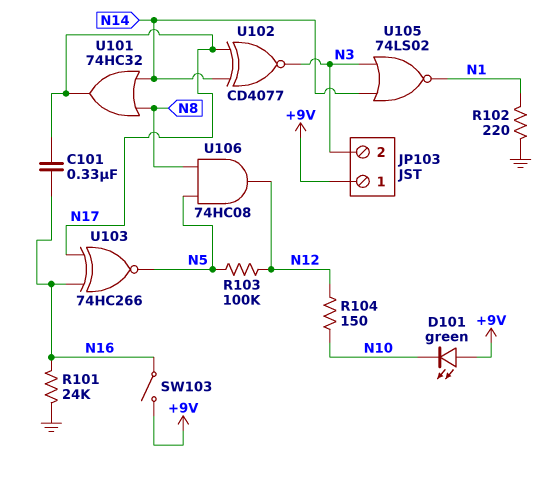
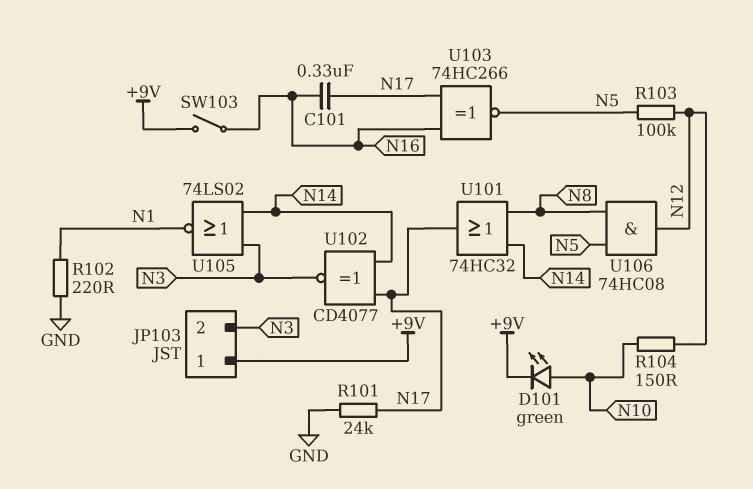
D101: LED green (A +9V, K N10) -> LED green (A N10, K +9V)
R101: 24k (GND, N16) -> 24k (GND, N17)

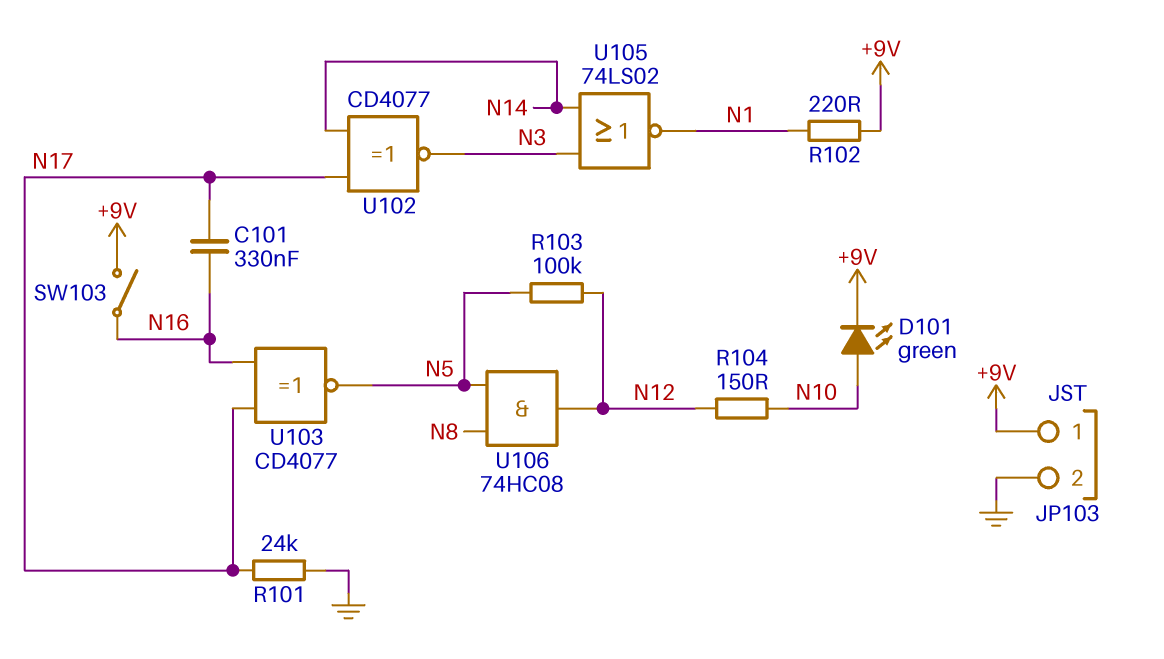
JP103 pin 2: N3 -> GND
R102: 220 (GND, N1) -> 220 (+9V, N1)
U101: OR 74HC32 (in N8, in N14, out N17) -> none
U103: XNOR 74HC266 (in N16, in N17, out N5) -> XNOR CD4077 (in N16, in N17, out N5)

